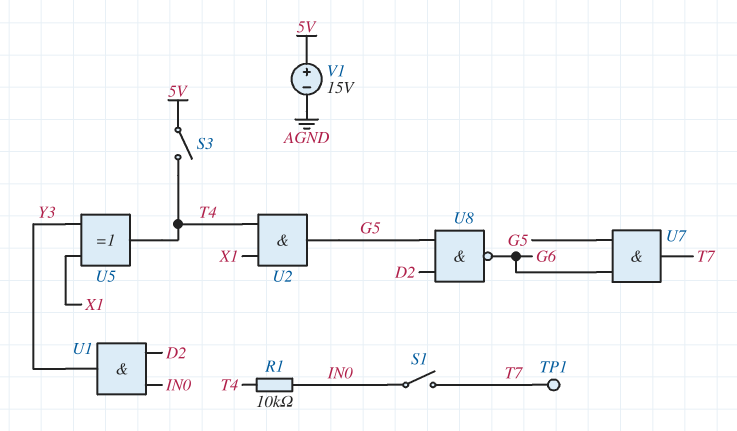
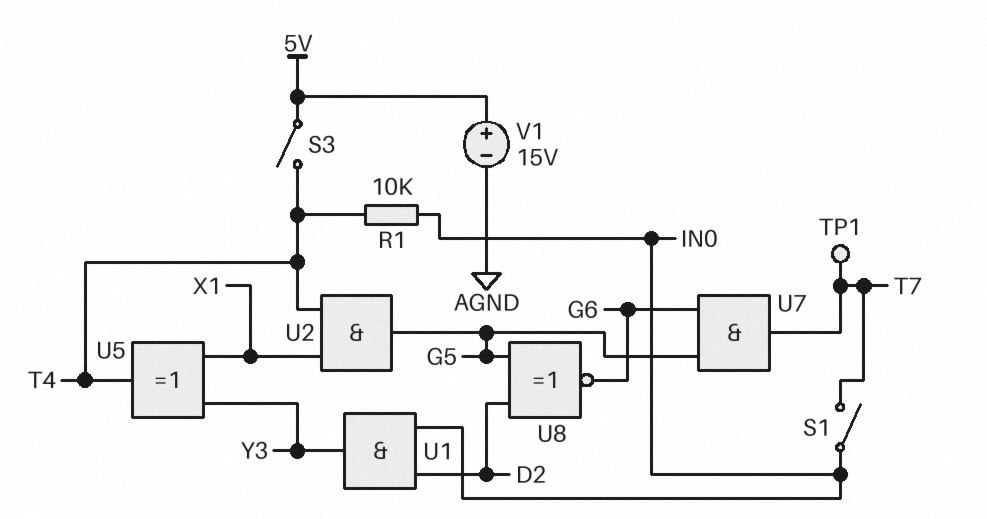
U8: NAND (in D2, in G5, out G6) -> XNOR (in D2, in G5, out G6)

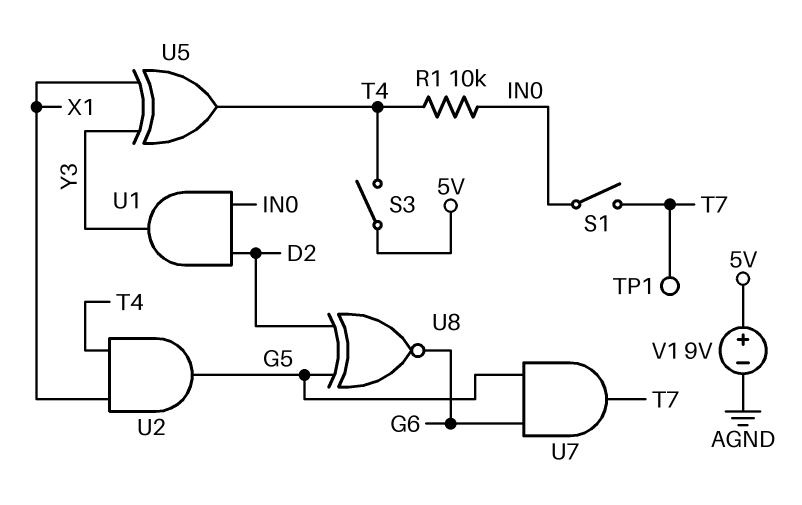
V1: 15V (plus 5V, minus AGND) -> 9V (plus 5V, minus AGND)

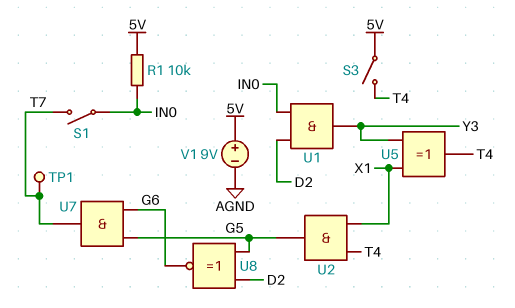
R1: 10k (IN0, T4) -> 10k (5V, IN0)

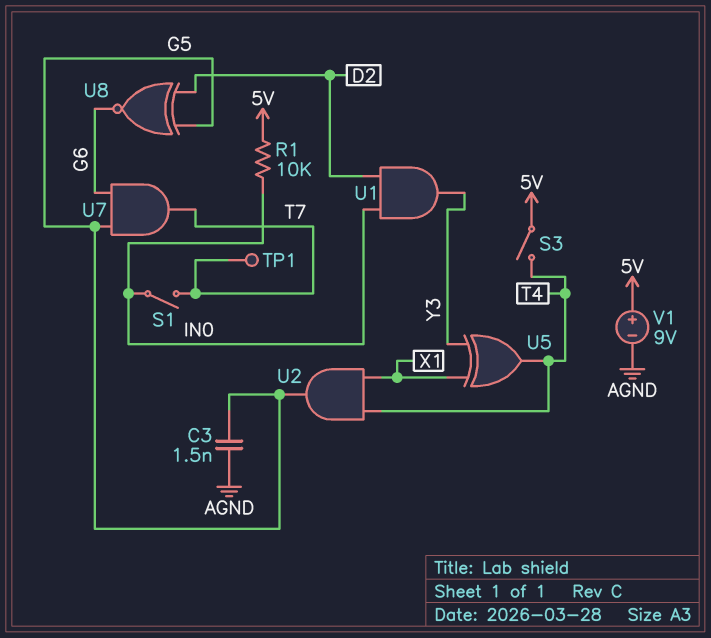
C3: none -> 1.5nF (AGND, G5)

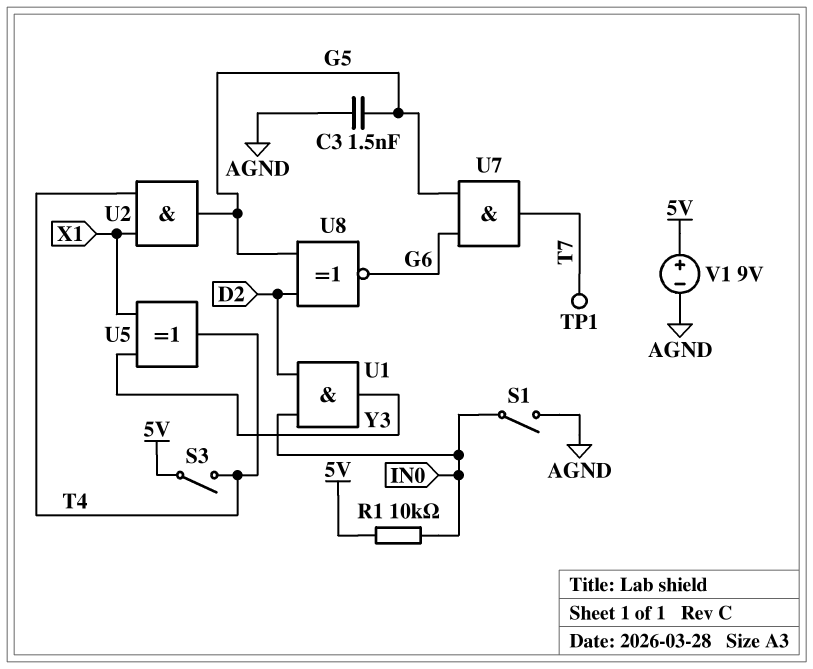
S1: switch (IN0, T7) -> switch (AGND, IN0)

